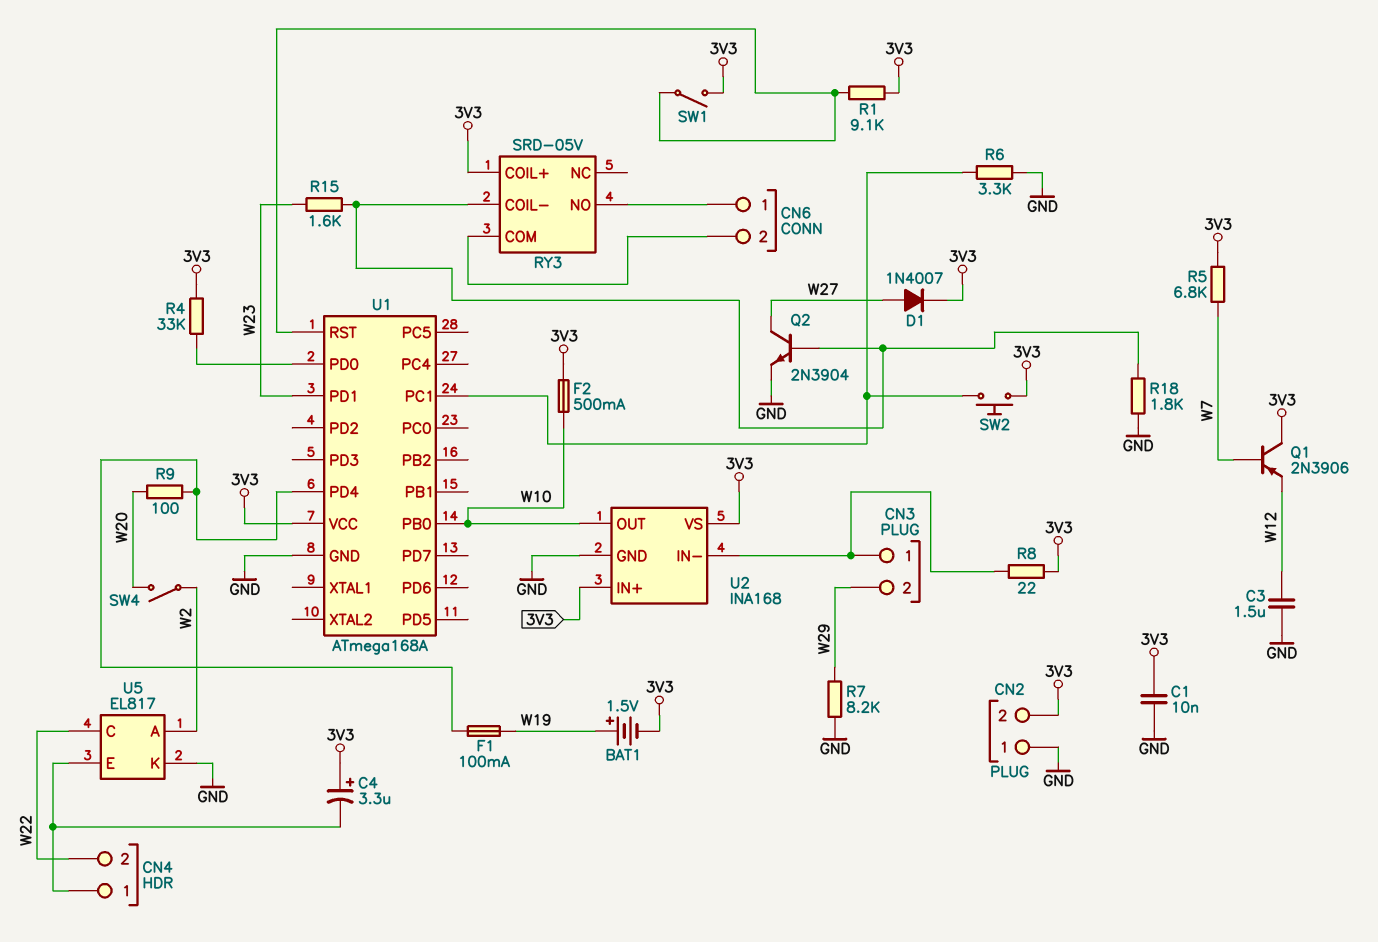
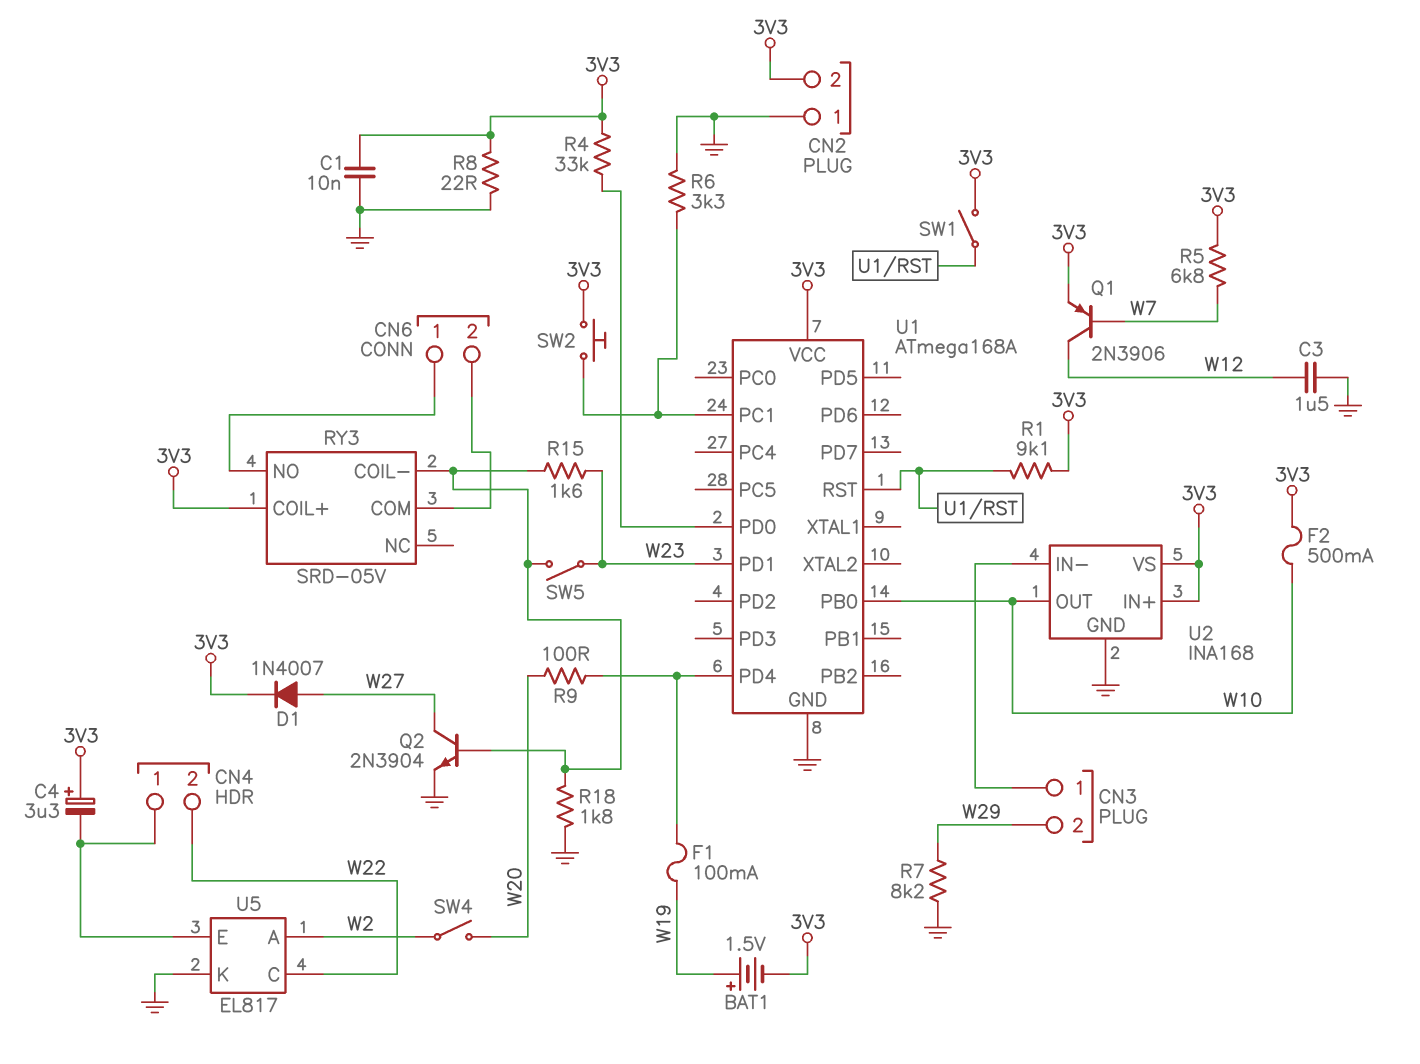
Q1: PNP 2N3906 (B W7, C 3V3, E W12) -> PNP 2N3906 (B W7, C W12, E 3V3)
R8: 22 (3V3, CN3/1) -> 22 (3V3, GND)
SW5: none -> switch (RY3/COIL-, W23)

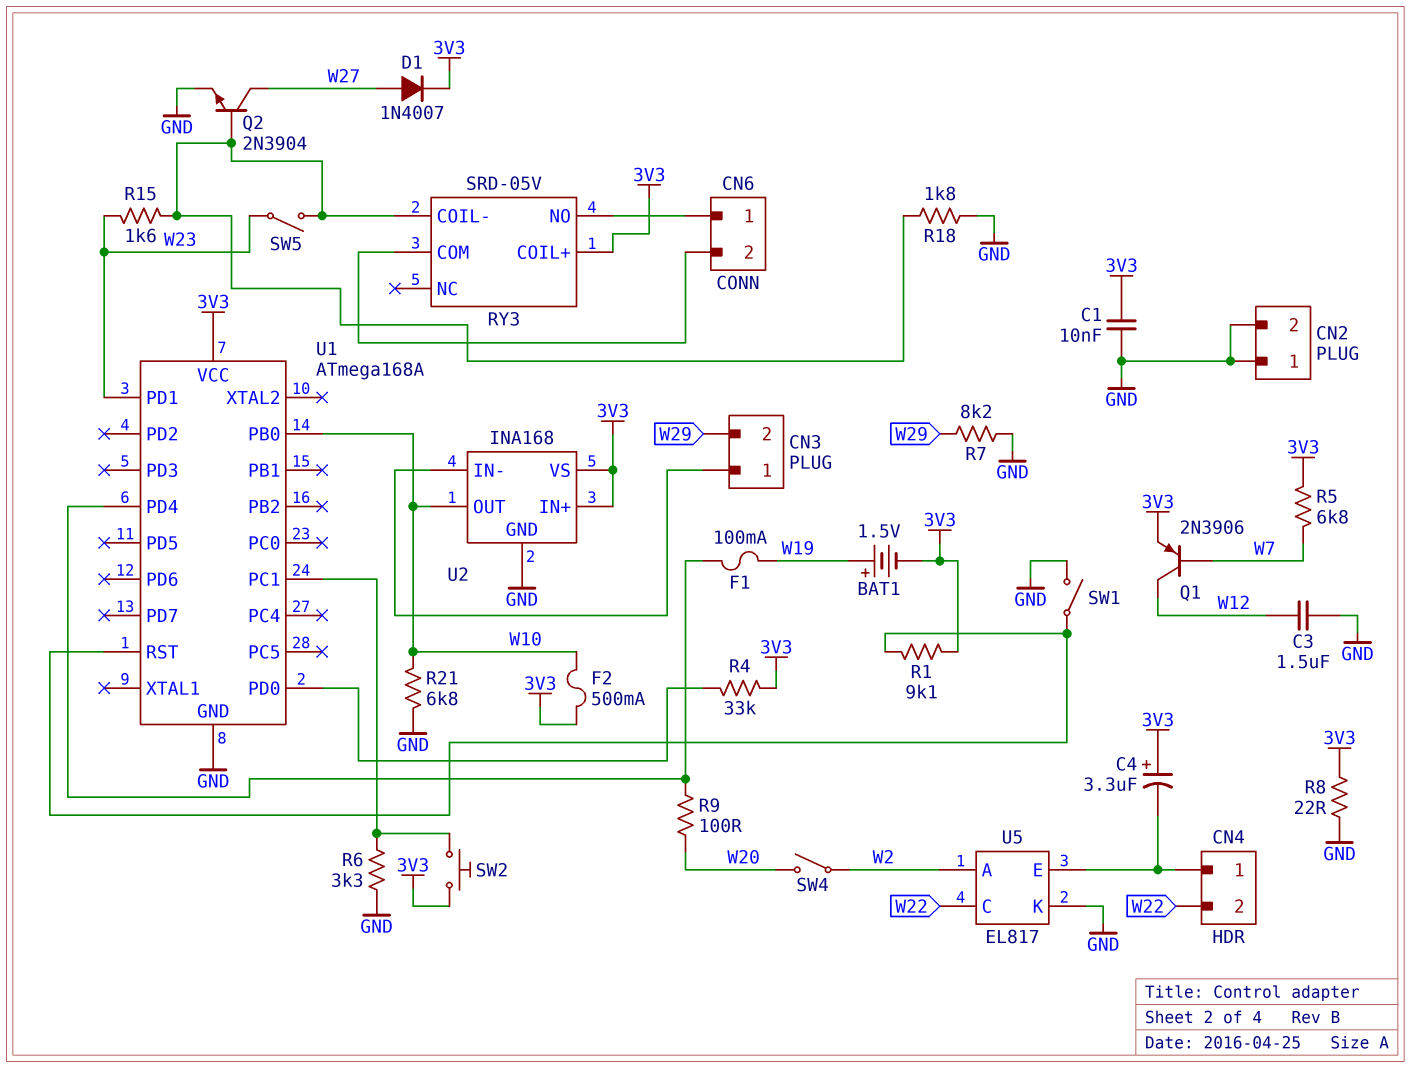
CN2 pin 2: 3V3 -> GND
R21: none -> 6.8k (GND, W10)
SW1: switch (3V3, U1/RST) -> switch (GND, U1/RST)

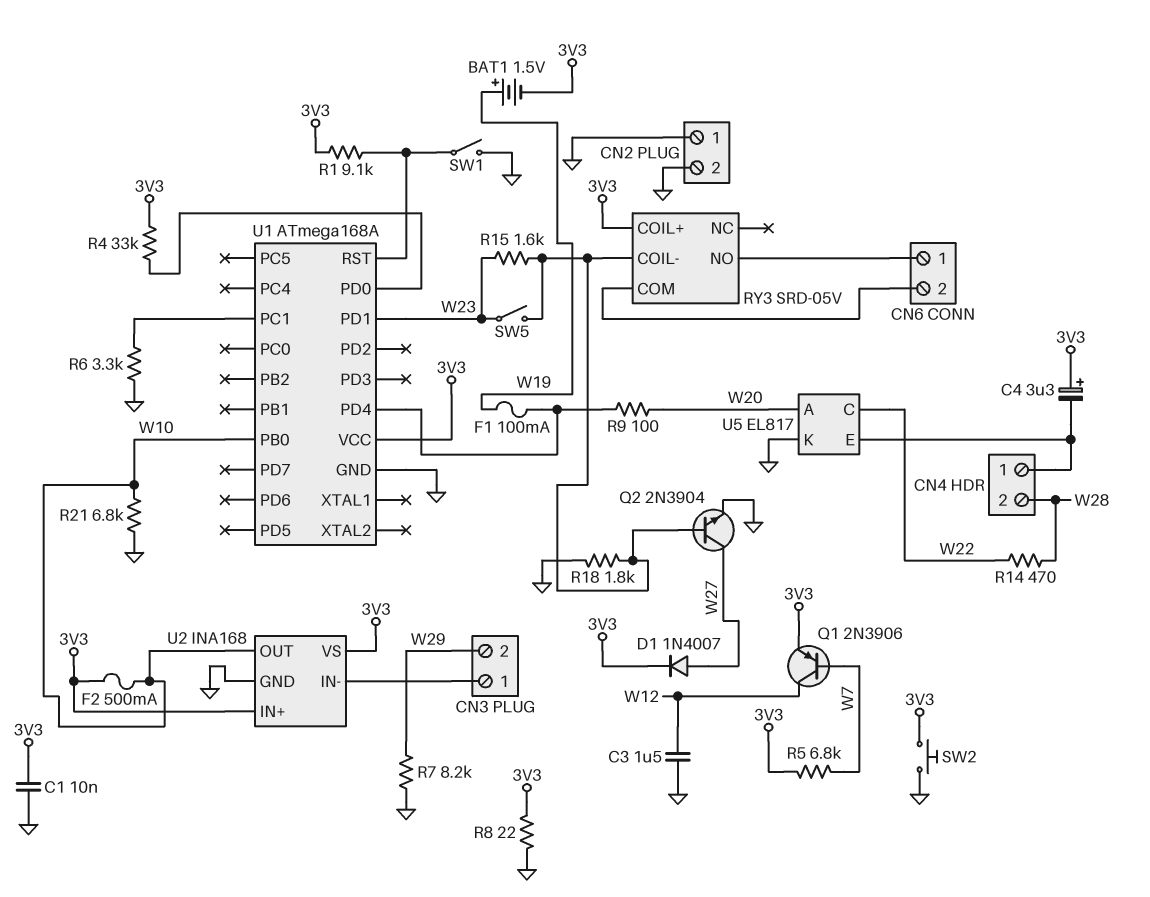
CN4 pin 2: W22 -> W28
R14: none -> 470 (W22, W28)
SW2: button (3V3, U1/PC1) -> button (3V3, GND)
SW4: switch (W2, W20) -> none
U5 pin A: W2 -> W20

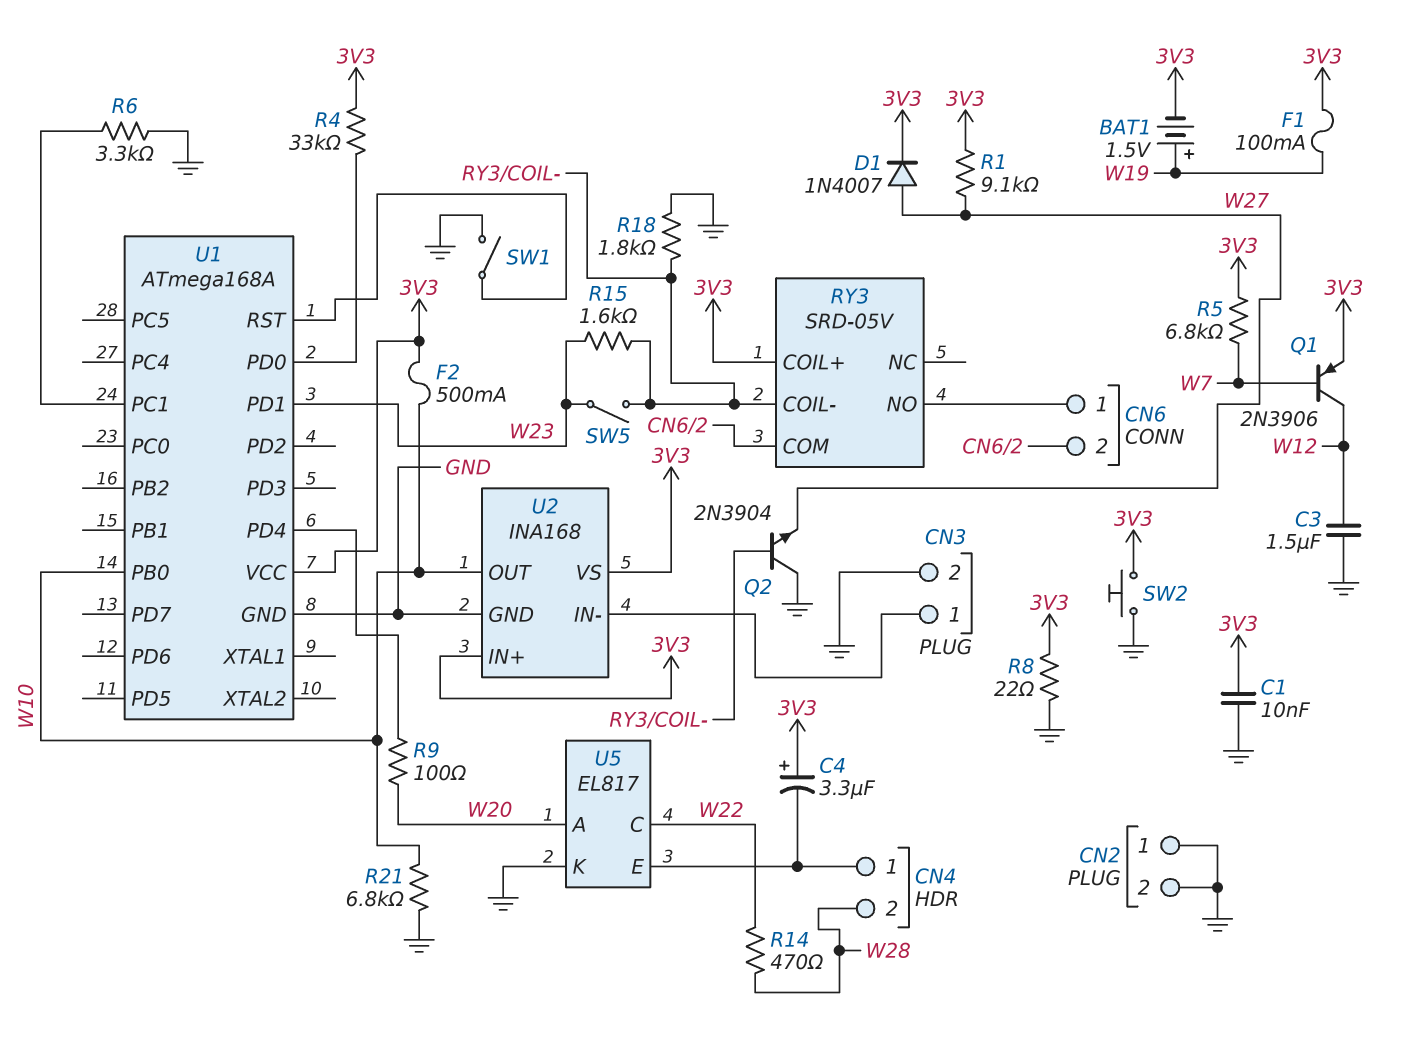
CN3 pin 2: W29 -> GND
F1: 100mA (U1/PD4, W19) -> 100mA (3V3, W19)
Q2: NPN 2N3904 (B RY3/COIL-, C W27, E GND) -> NPN 2N3904 (B RY3/COIL-, C GND, E W27)
R1: 9.1k (3V3, U1/RST) -> 9.1k (3V3, W27)
R7: 8.2k (GND, W29) -> none

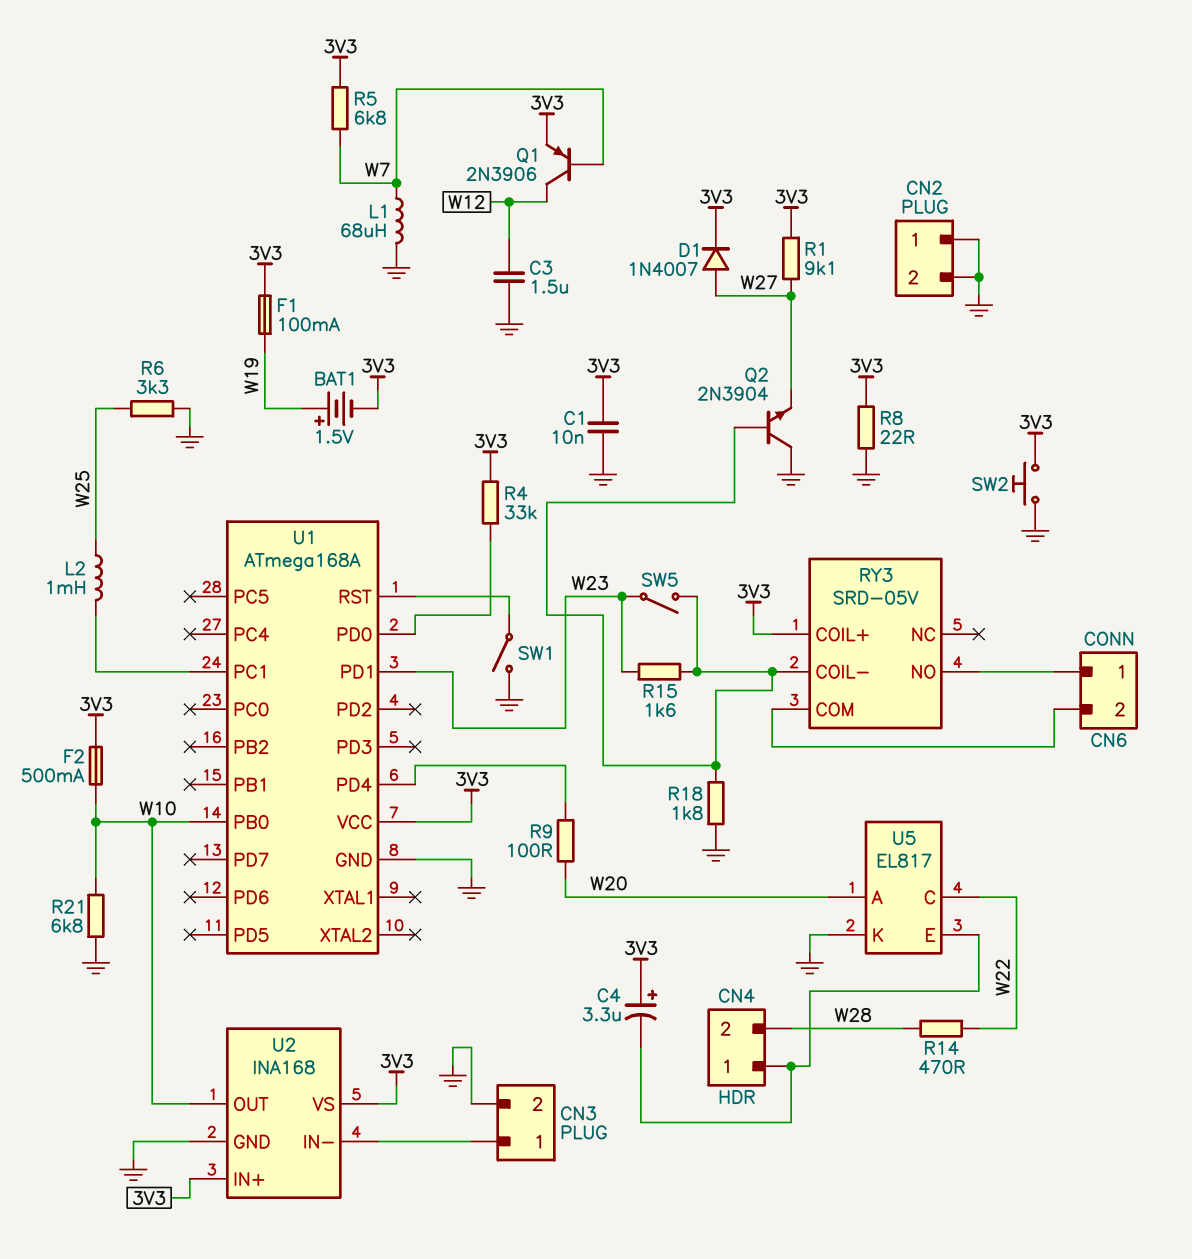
L1: none -> 68uH (GND, W7)
L2: none -> 1mH (U1/PC1, W25)
R6: 3.3k (GND, U1/PC1) -> 3.3k (GND, W25)

